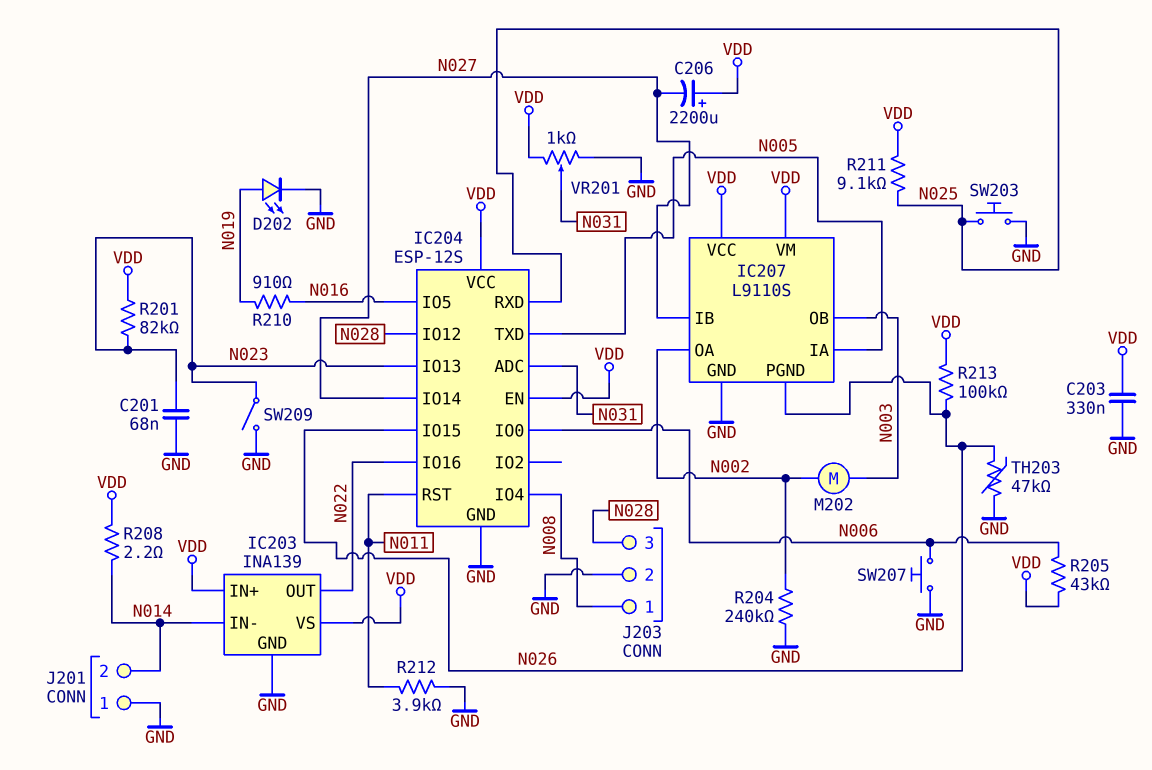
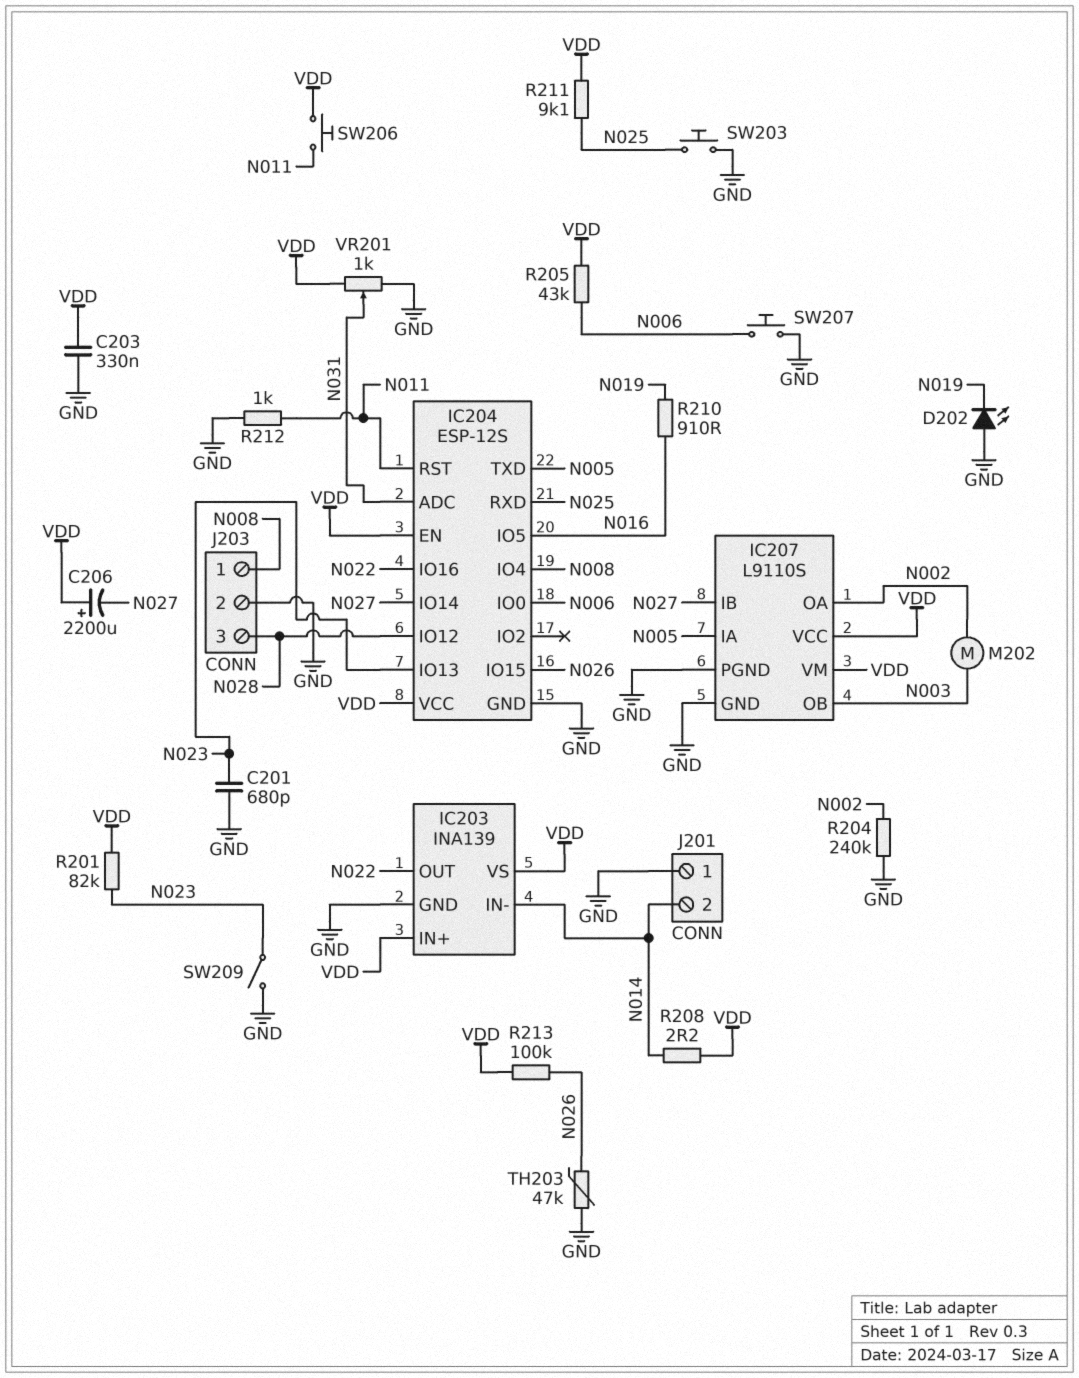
C201: 68nF (GND, N023) -> 680pF (GND, N023)
D202: LED (A N019, K GND) -> LED (A GND, K N019)
IC207 pin PGND: N026 -> GND
R212: 3.9k (GND, N011) -> 1k (GND, N011)
SW206: none -> button (N011, VDD)

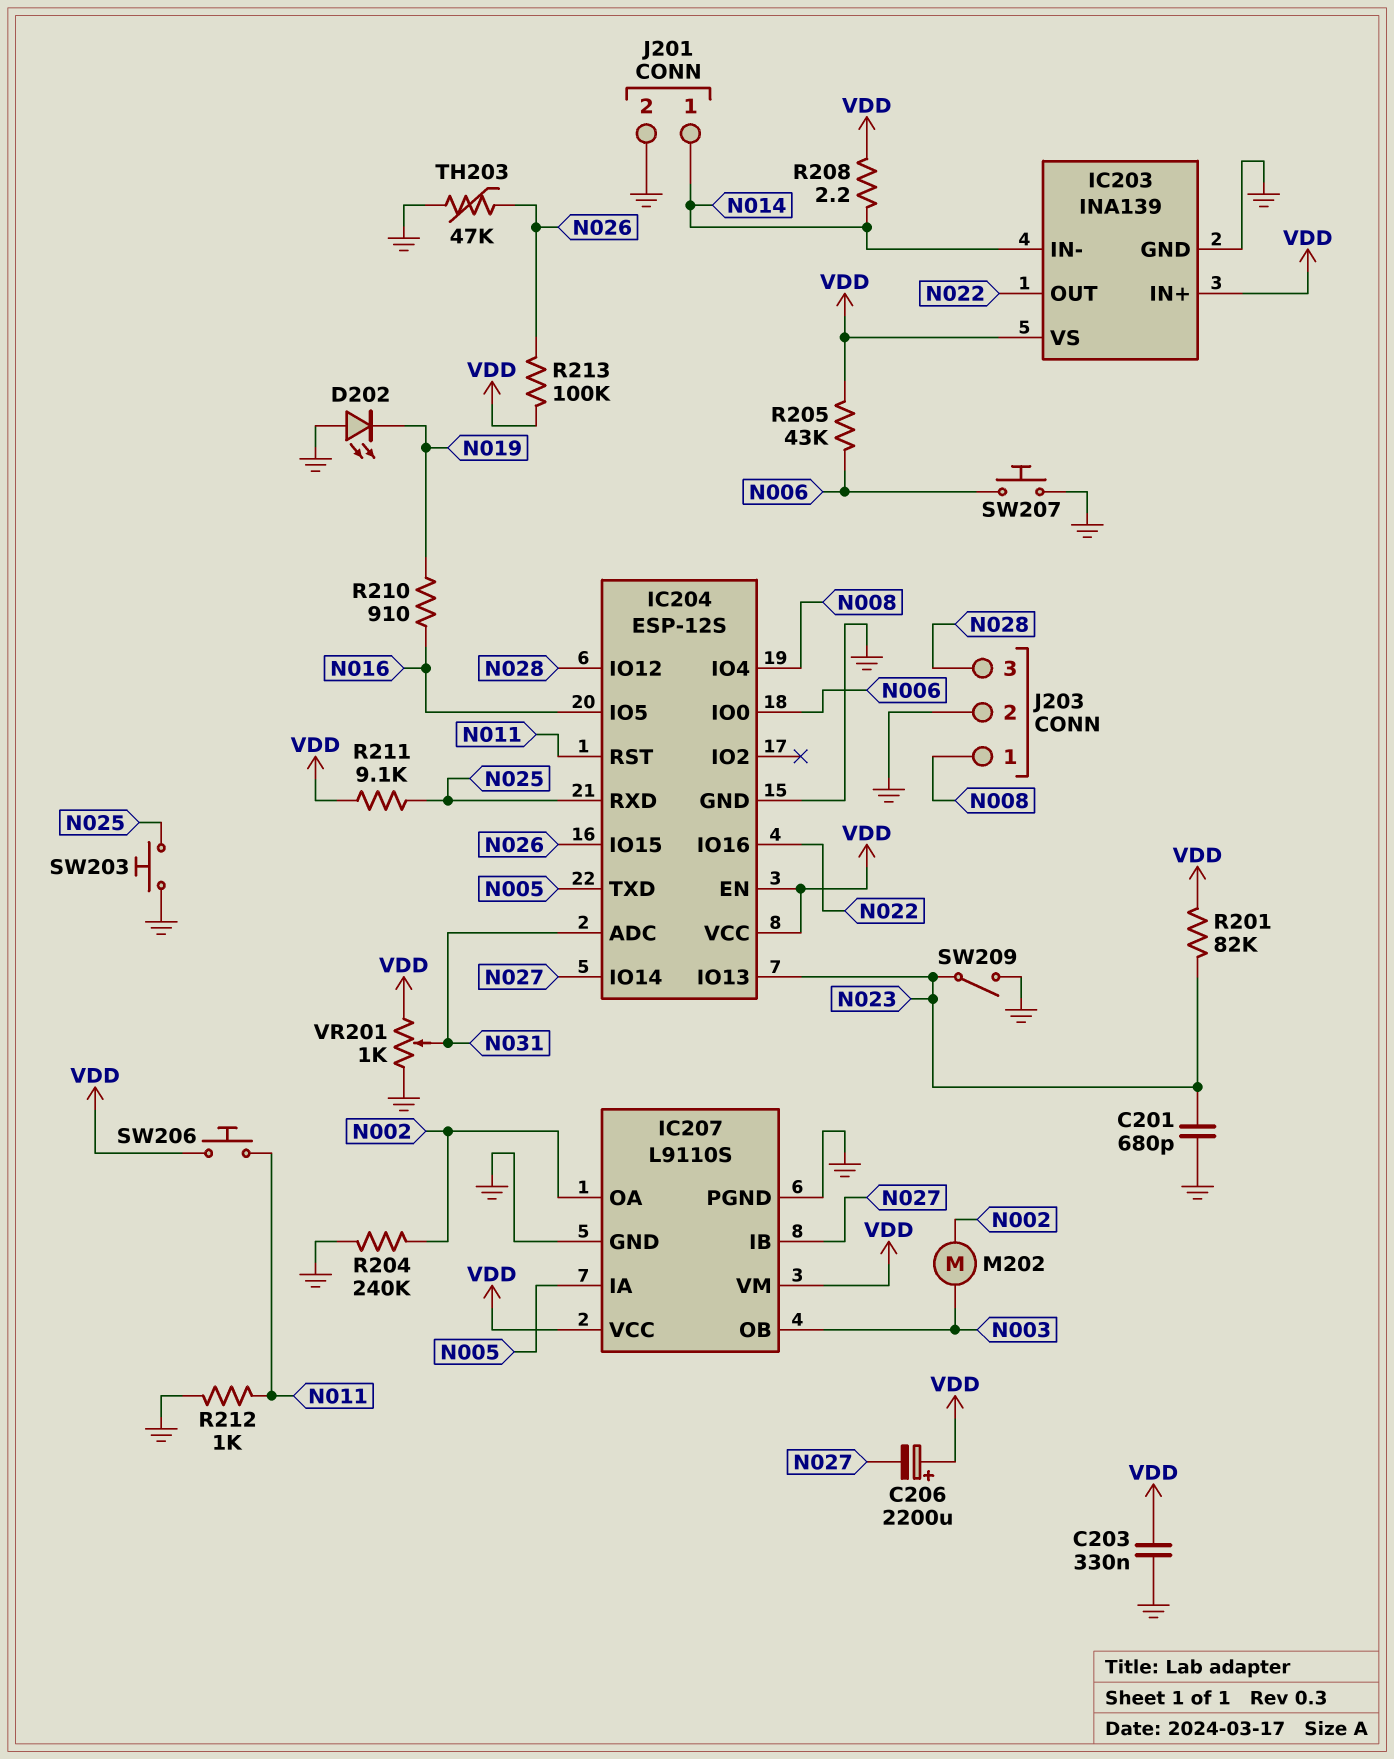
J201 pin 1: GND -> N014
J201 pin 2: N014 -> GND

